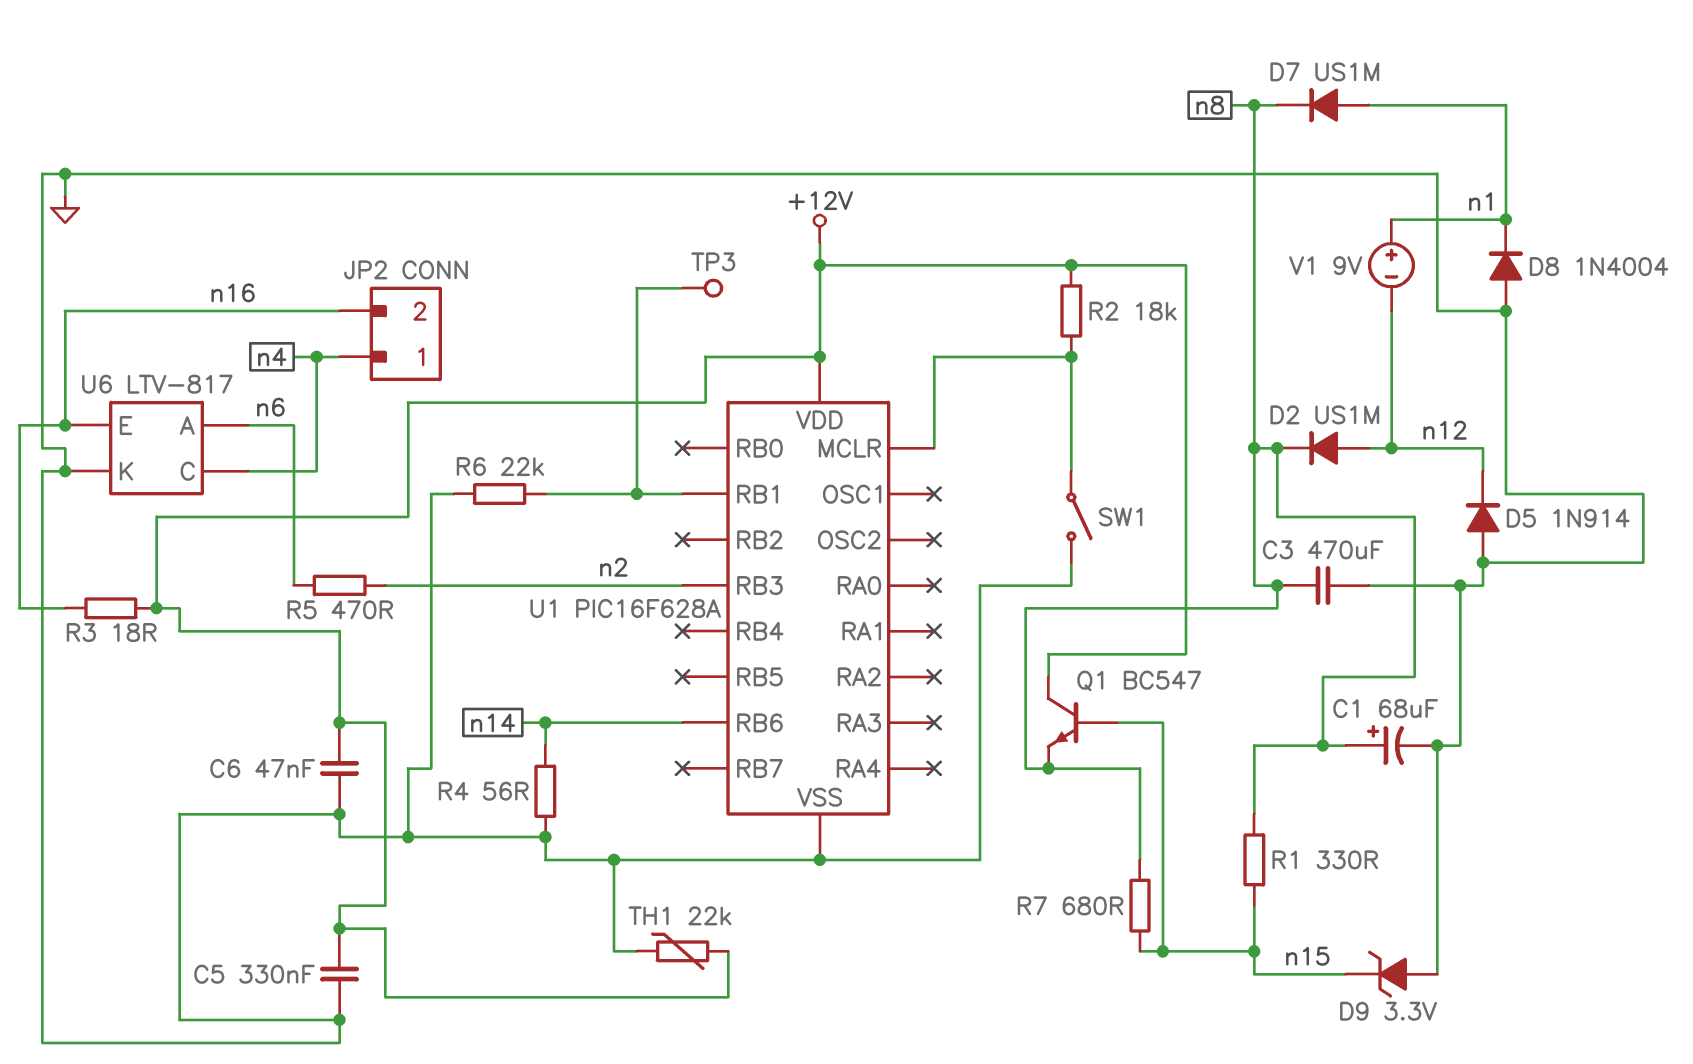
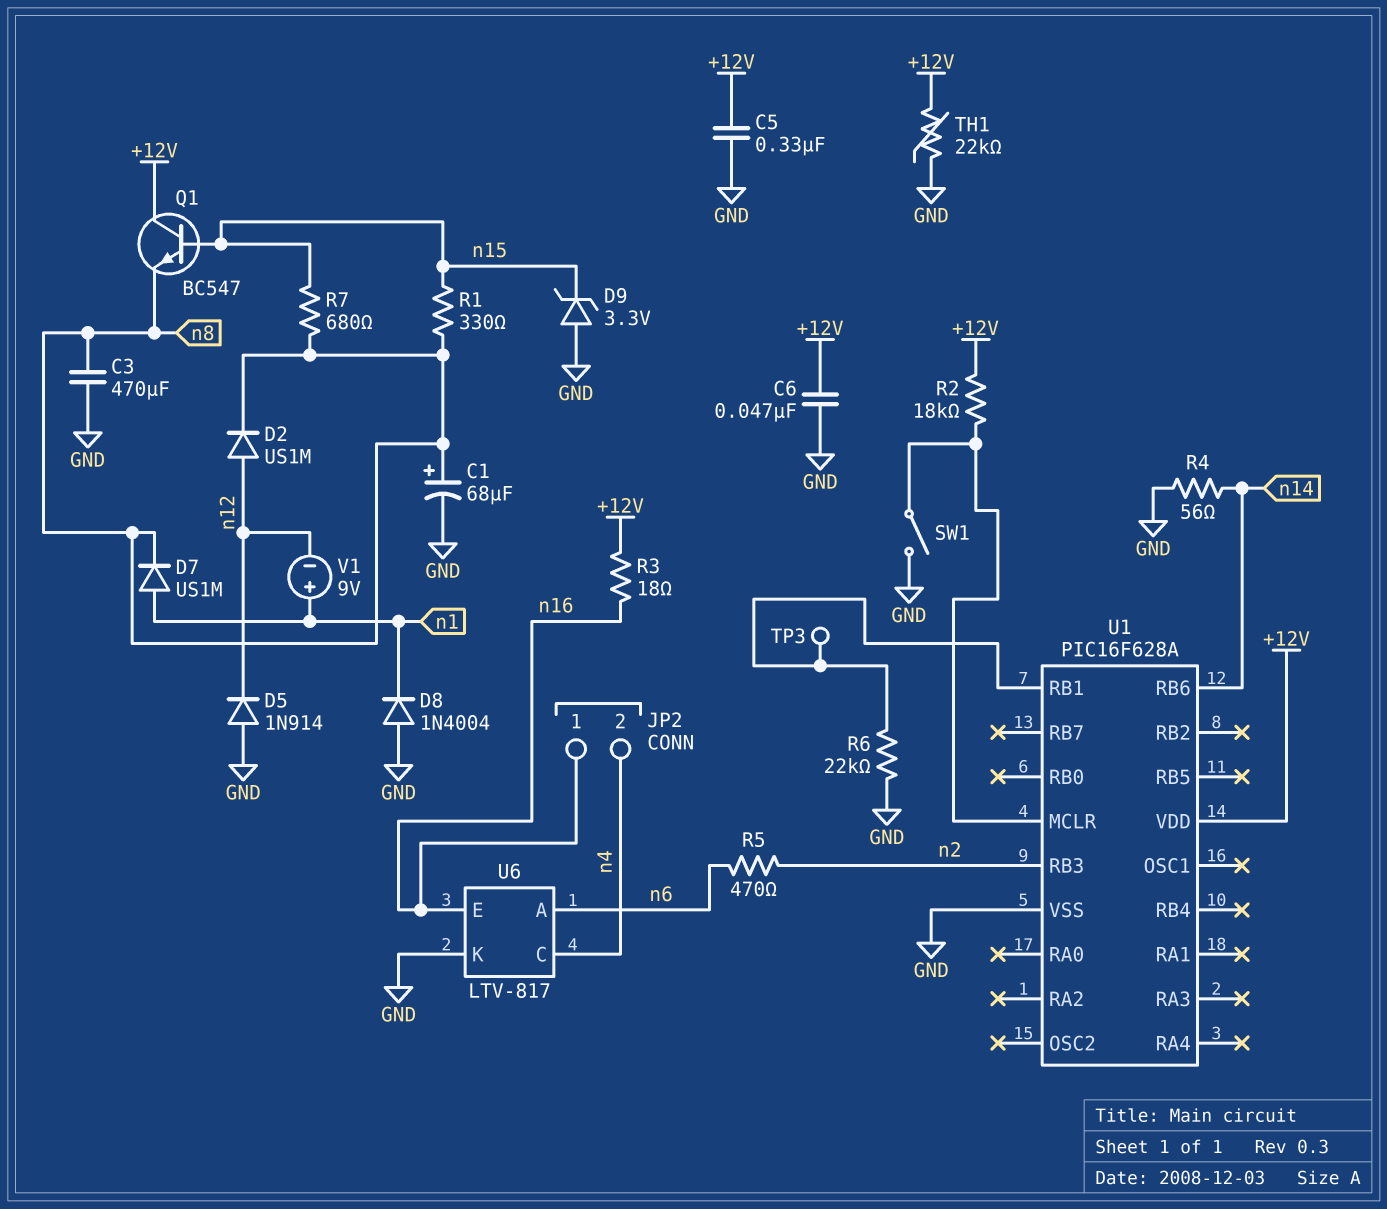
JP2 pin 1: n4 -> n16
JP2 pin 2: n16 -> n4

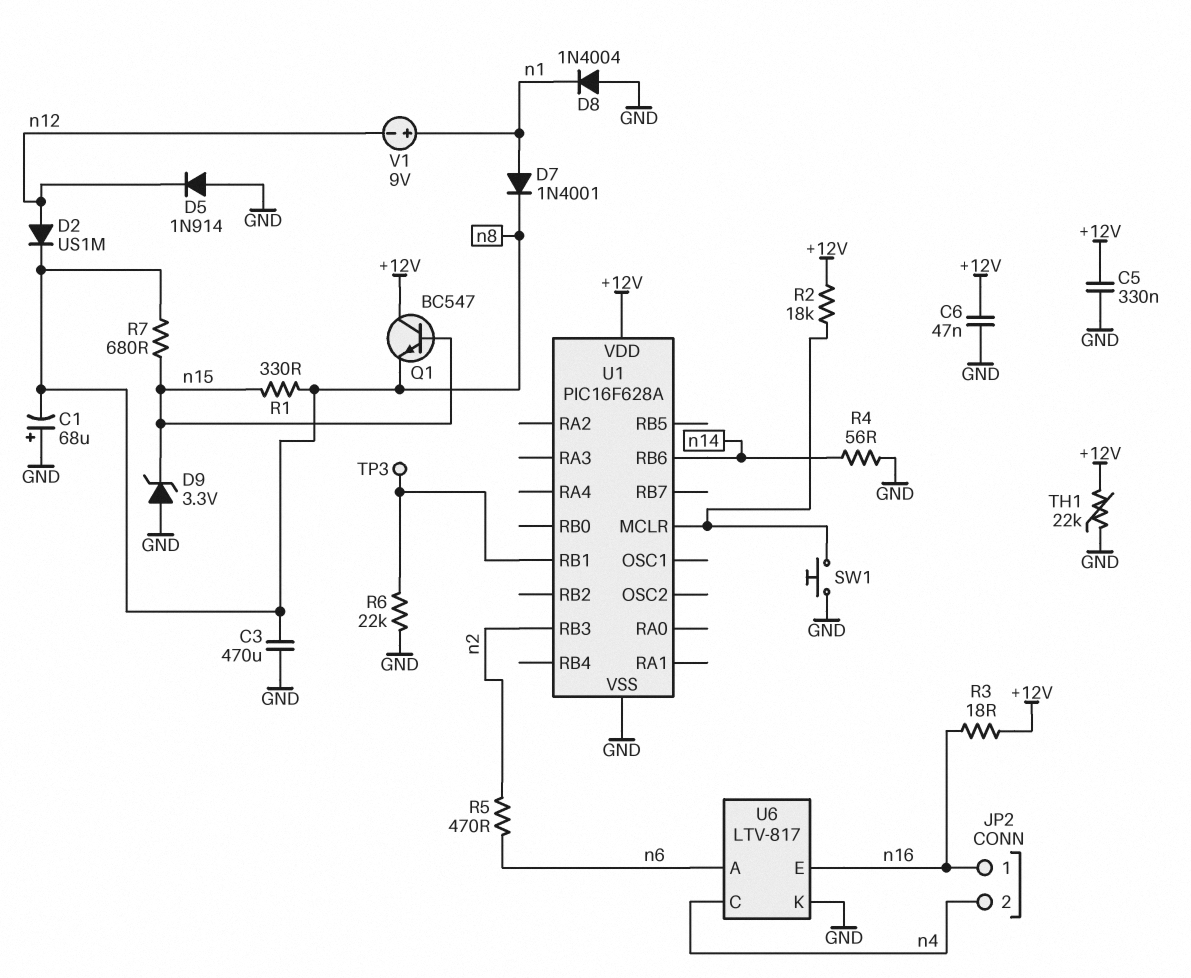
C1: 68uF (plus n8, minus GND) -> 68uF (plus GND, minus n8)
D7: diode US1M (A n1, K n8) -> diode 1N4001 (A n1, K n8)
SW1: switch (GND, U1/MCLR) -> button (GND, U1/MCLR)

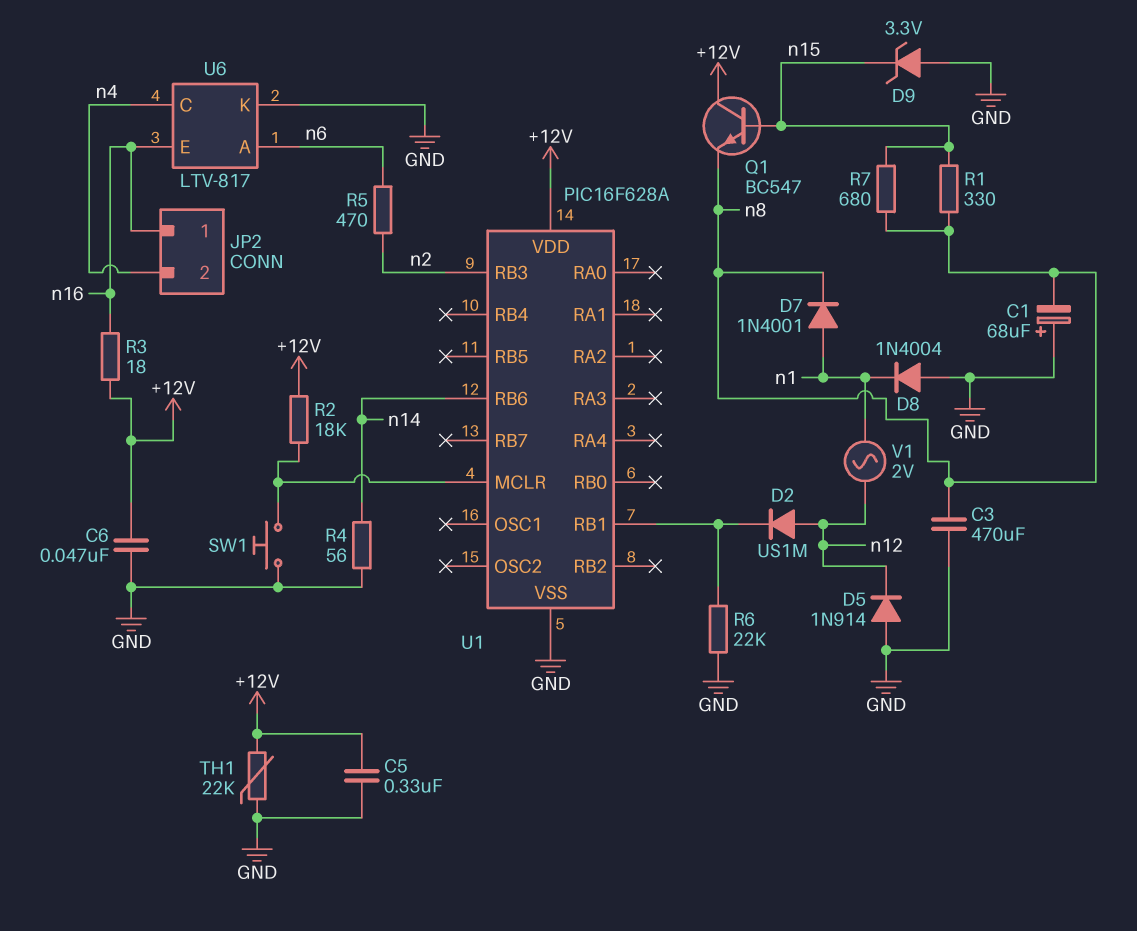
D2: diode US1M (A n12, K n8) -> diode US1M (A n12, K U1/RB1)
TP3: test point (U1/RB1) -> none
V1: 9V (plus n1, minus n12) -> AC 2V (n1, n12)

